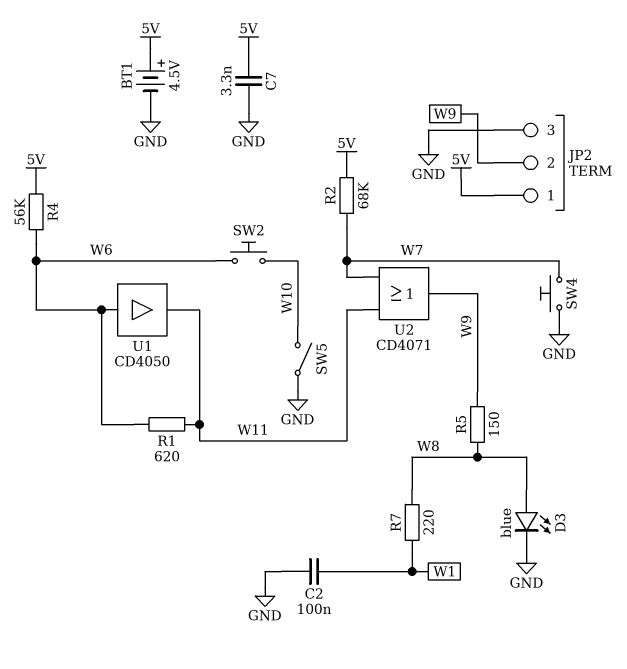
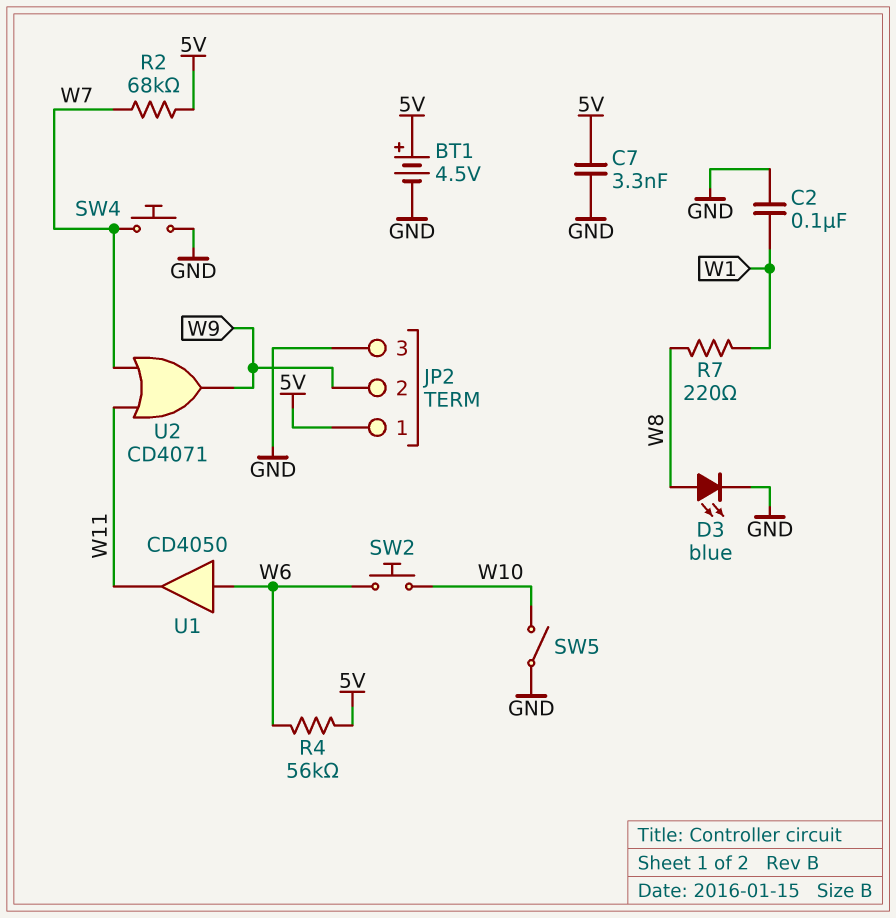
R1: 620 (W6, W11) -> none
R5: 150 (W8, W9) -> none

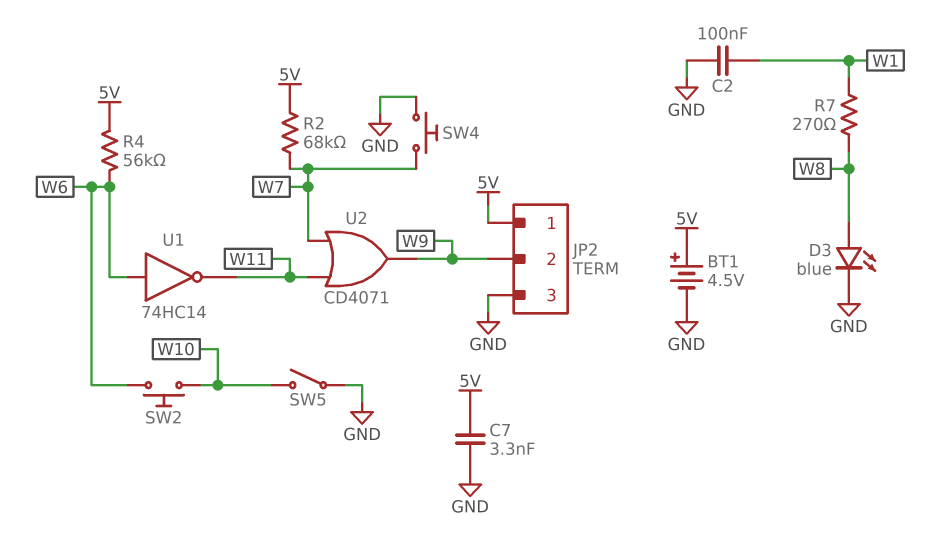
R7: 220 (W1, W8) -> 270 (W1, W8)
U1: buffer CD4050 (in W6, out W11) -> NOT 74HC14 (in W6, out W11)

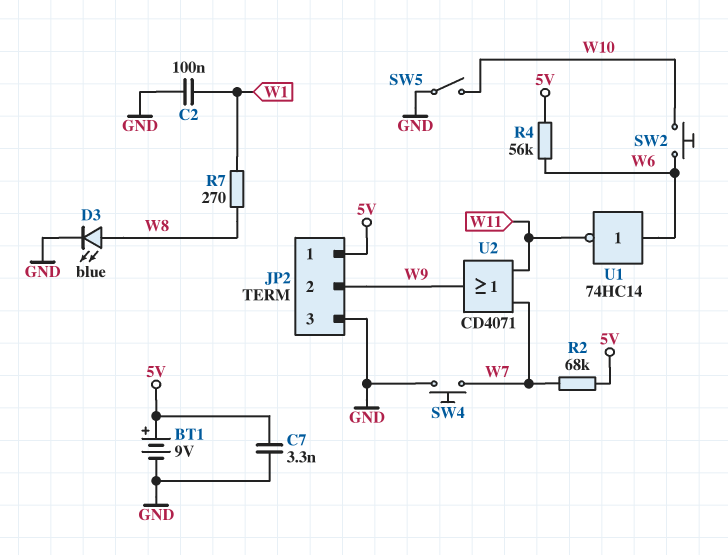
BT1: 4.5V (plus 5V, minus GND) -> 9V (plus 5V, minus GND)

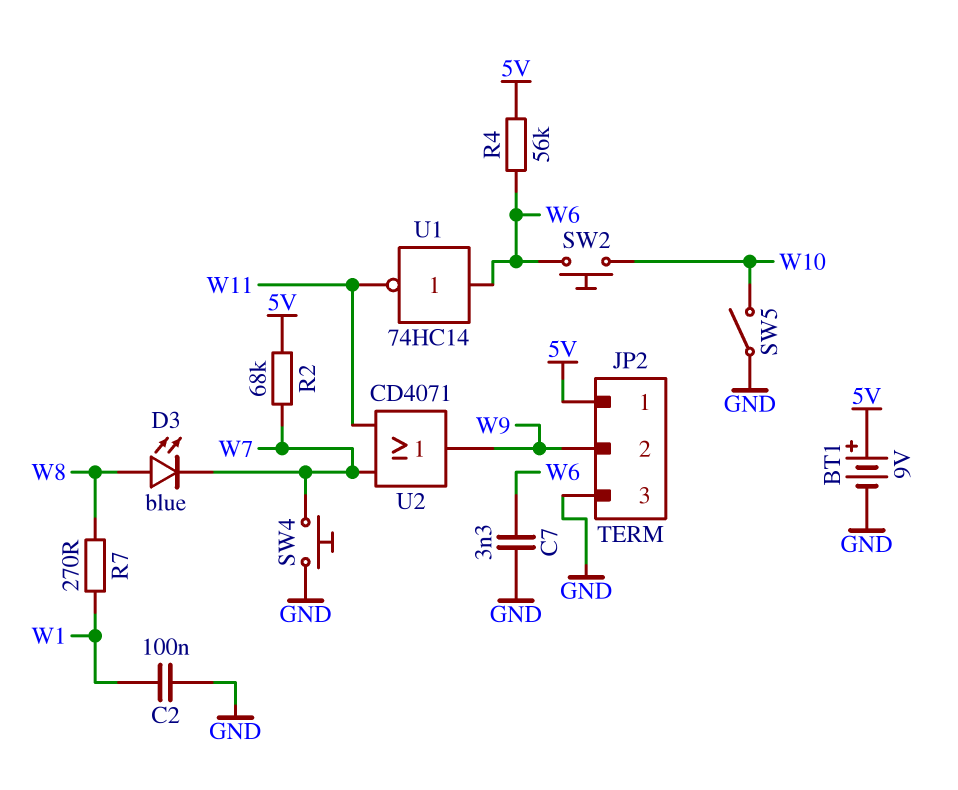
C7: 3.3nF (5V, GND) -> 3.3nF (GND, W6)
D3: LED blue (A W8, K GND) -> LED blue (A W8, K W7)

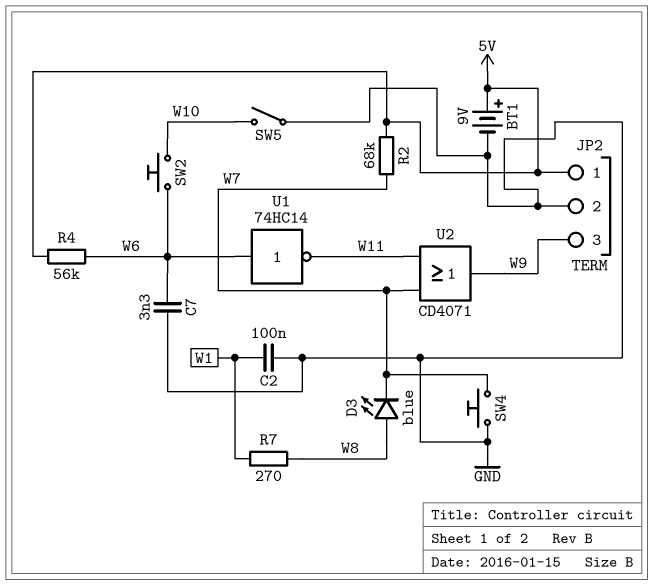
JP2 pin 2: W9 -> GND
JP2 pin 3: GND -> W9

